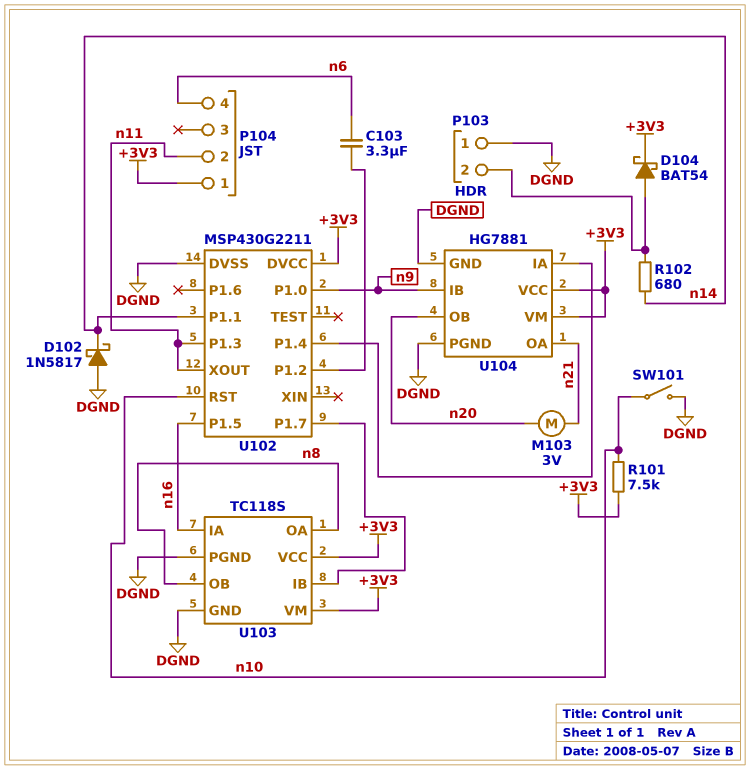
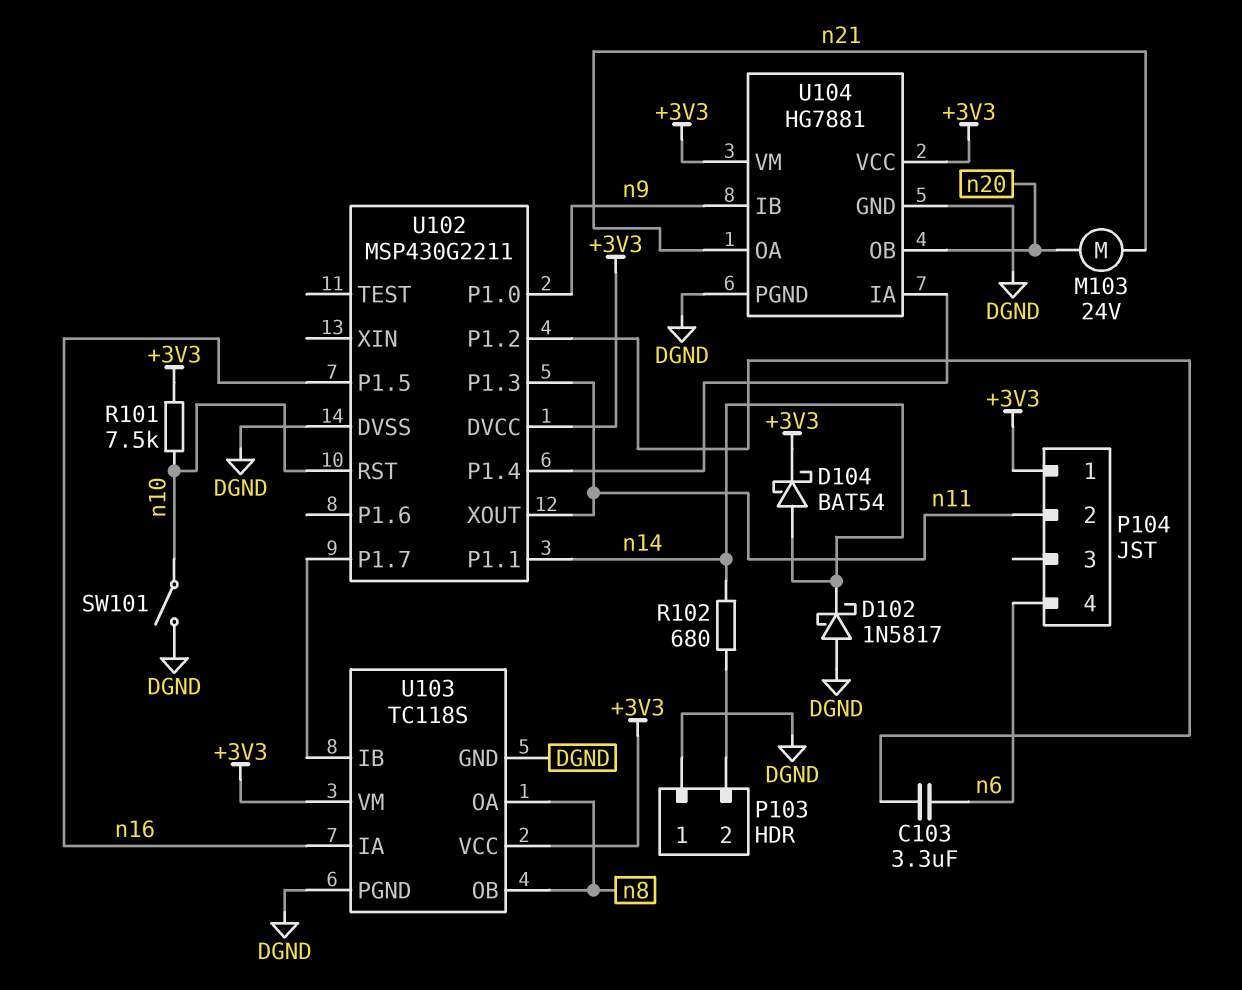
D104: schottky BAT54 (A P103/2, K +3V3) -> schottky BAT54 (A n14, K +3V3)
M103: motor 3V (n20, n21) -> motor 24V (n20, n21)

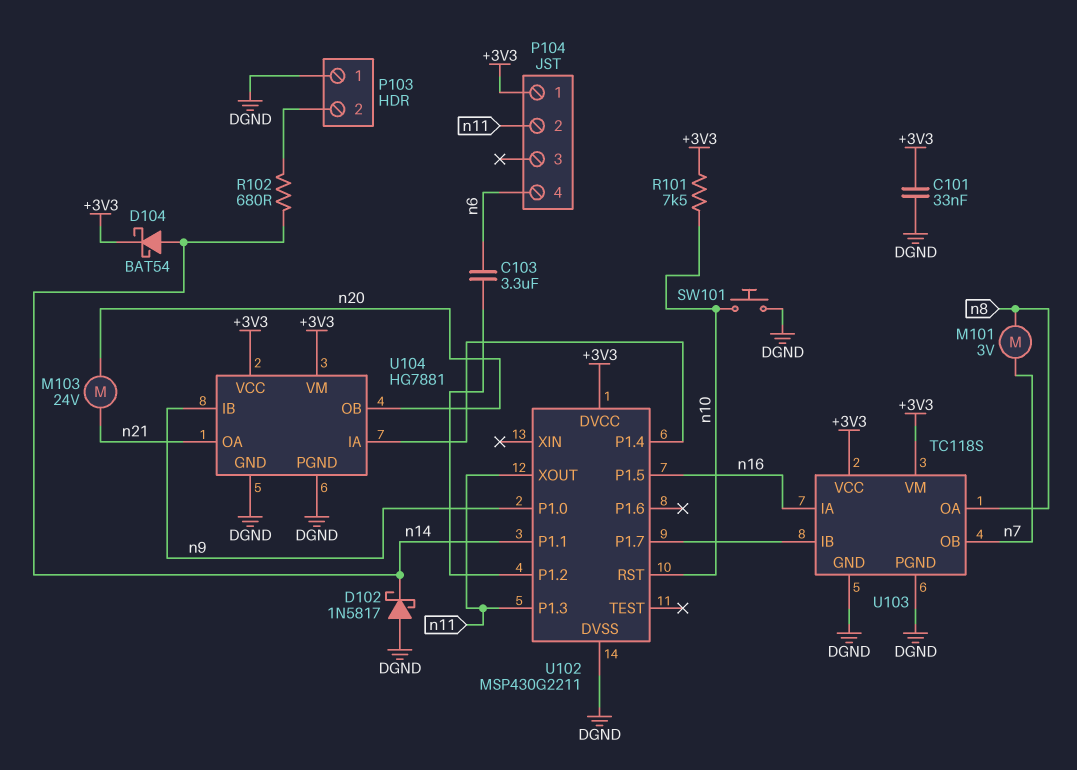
C101: none -> 33nF (+3V3, DGND)
M101: none -> motor 3V (n7, n8)
SW101: switch (DGND, n10) -> button (DGND, n10)
U103 pin OB: n8 -> n7

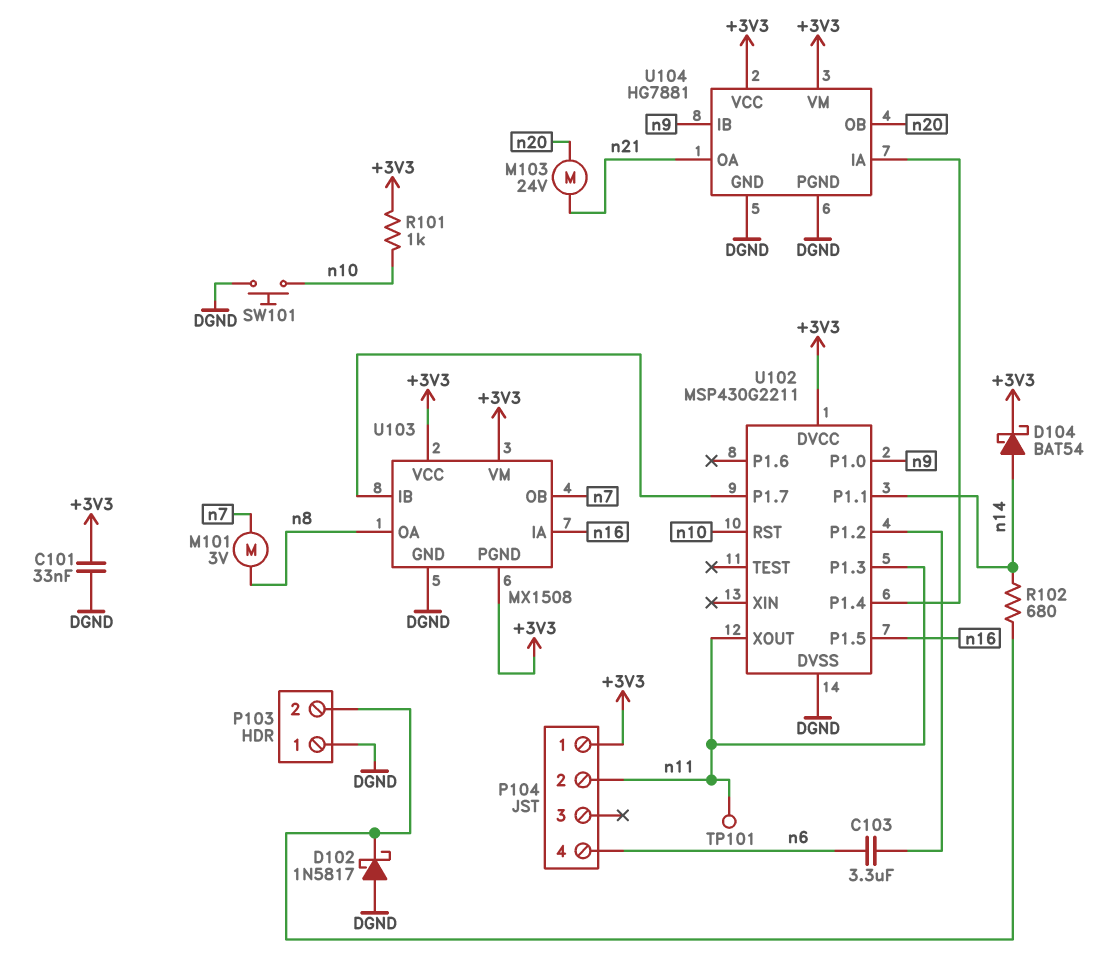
D102: schottky 1N5817 (A DGND, K n14) -> schottky 1N5817 (A DGND, K P103/2)
R101: 7.5k (+3V3, n10) -> 1k (+3V3, n10)
TP101: none -> test point (n11)
U103: TC118S -> MX1508
U103 pin PGND: DGND -> +3V3

